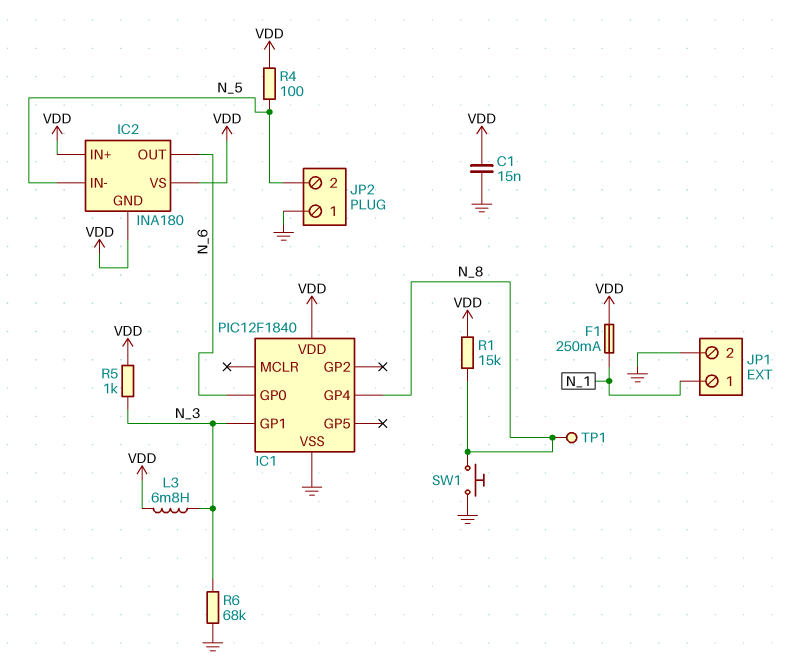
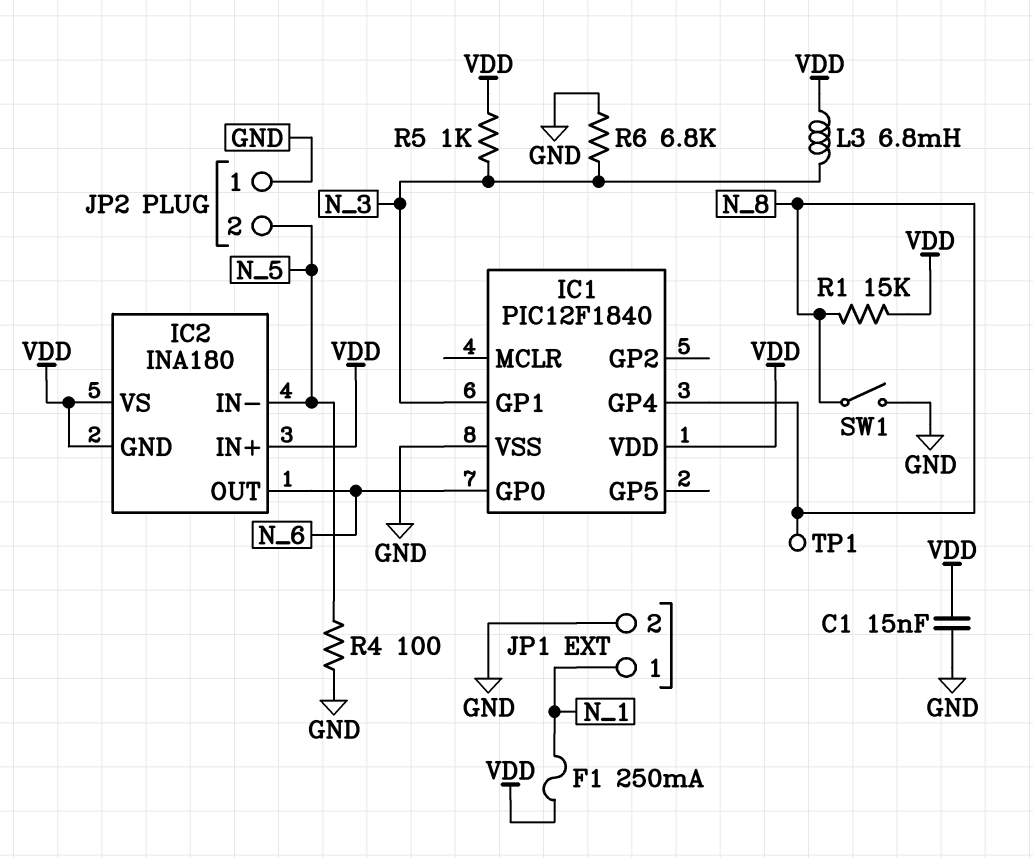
R4: 100 (N_5, VDD) -> 100 (GND, N_5)
R6: 68k (GND, N_3) -> 6.8k (GND, N_3)
SW1: button (GND, N_8) -> switch (GND, N_8)

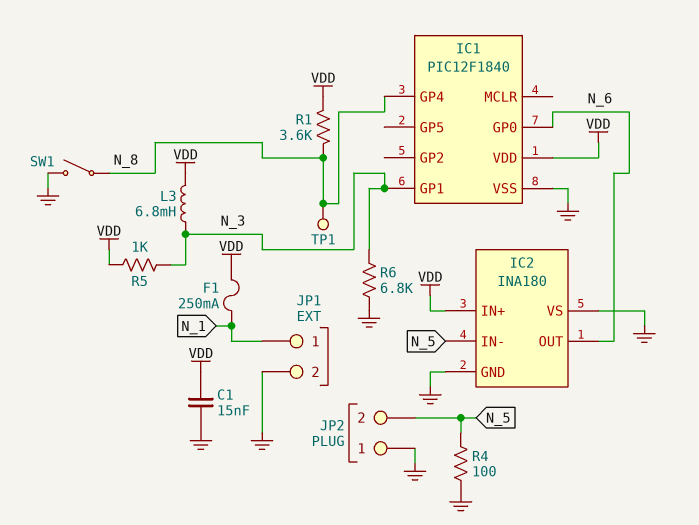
IC2 pin GND: VDD -> GND
IC2 pin VS: VDD -> GND
R1: 15k (N_8, VDD) -> 3.6k (N_8, VDD)

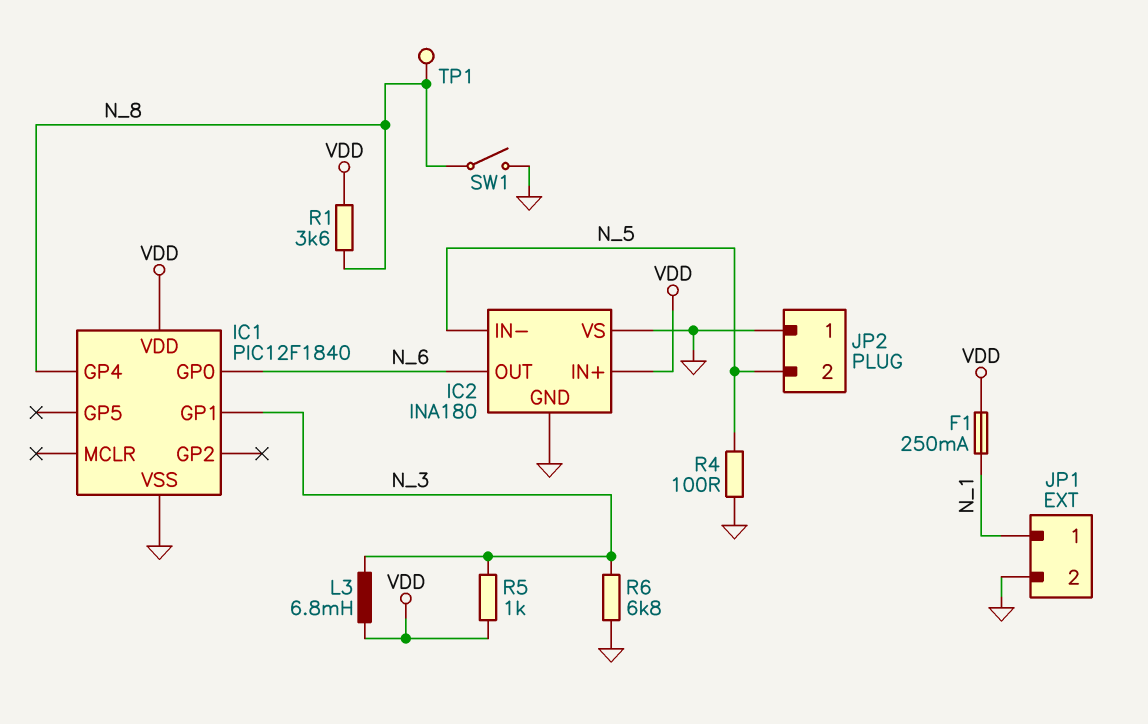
C1: 15nF (GND, VDD) -> none

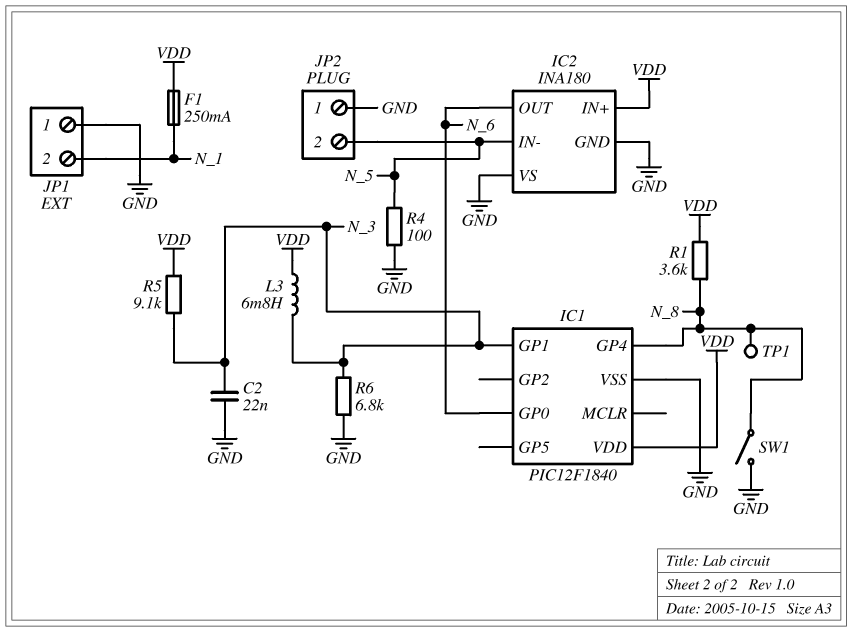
C2: none -> 22nF (GND, N_3)
JP1 pin 1: N_1 -> GND
JP1 pin 2: GND -> N_1
R5: 1k (N_3, VDD) -> 9.1k (N_3, VDD)

